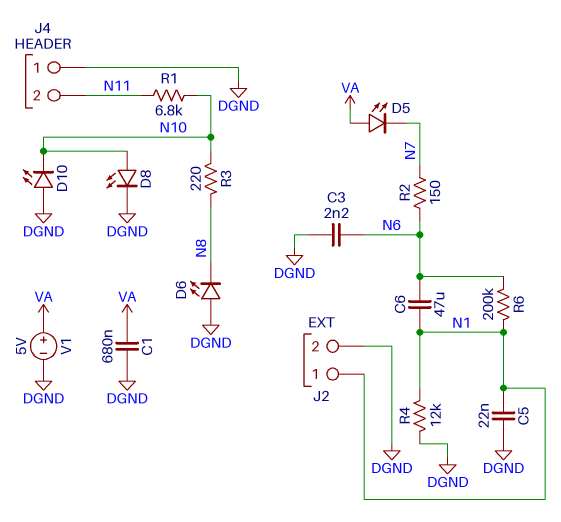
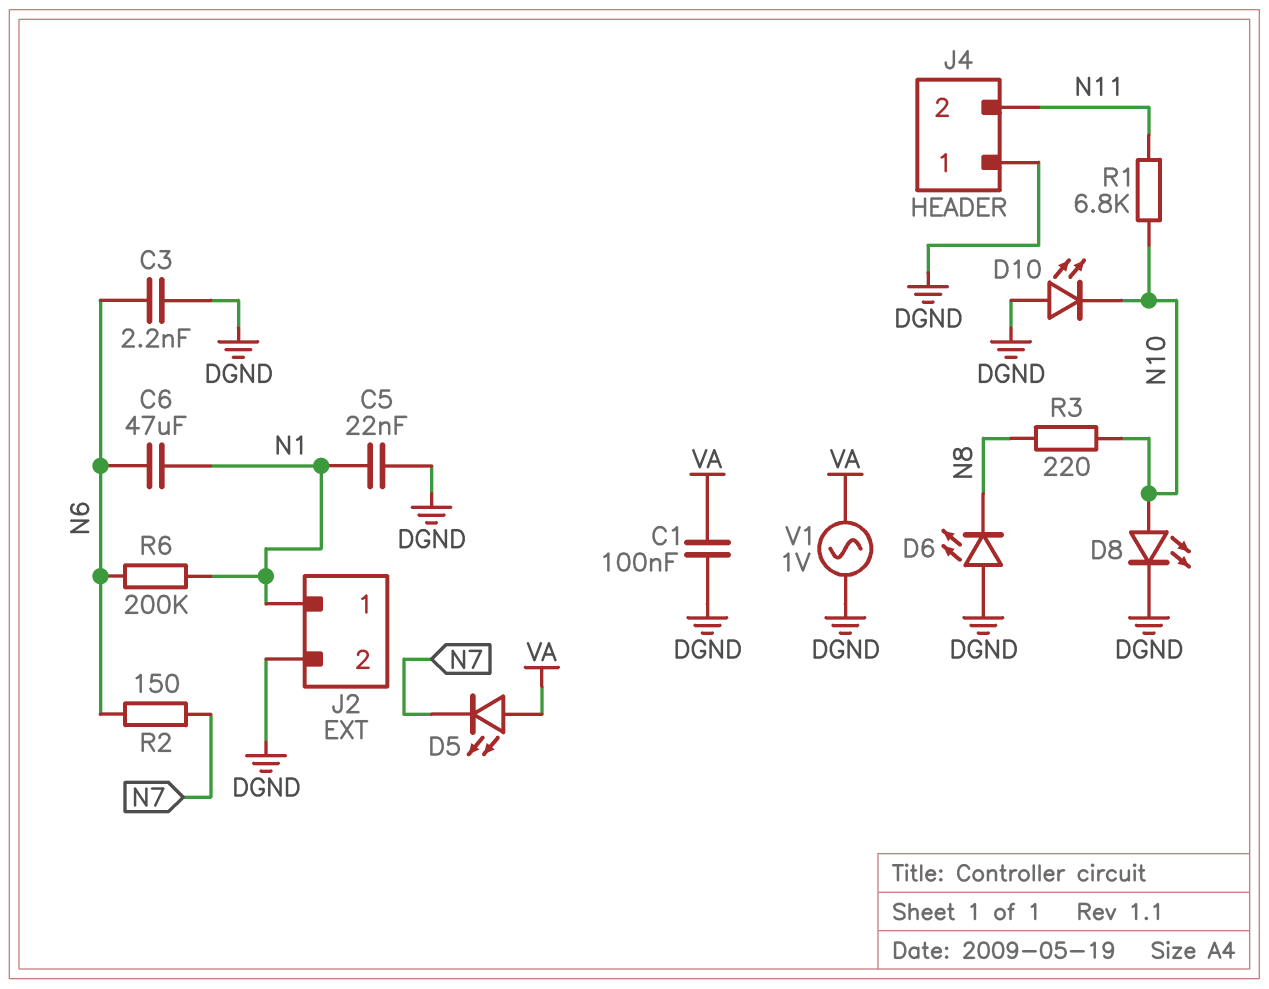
C1: 680nF (DGND, VA) -> 100nF (DGND, VA)
R4: 12k (DGND, N1) -> none
V1: 5V (plus VA, minus DGND) -> AC 1V (DGND, VA)

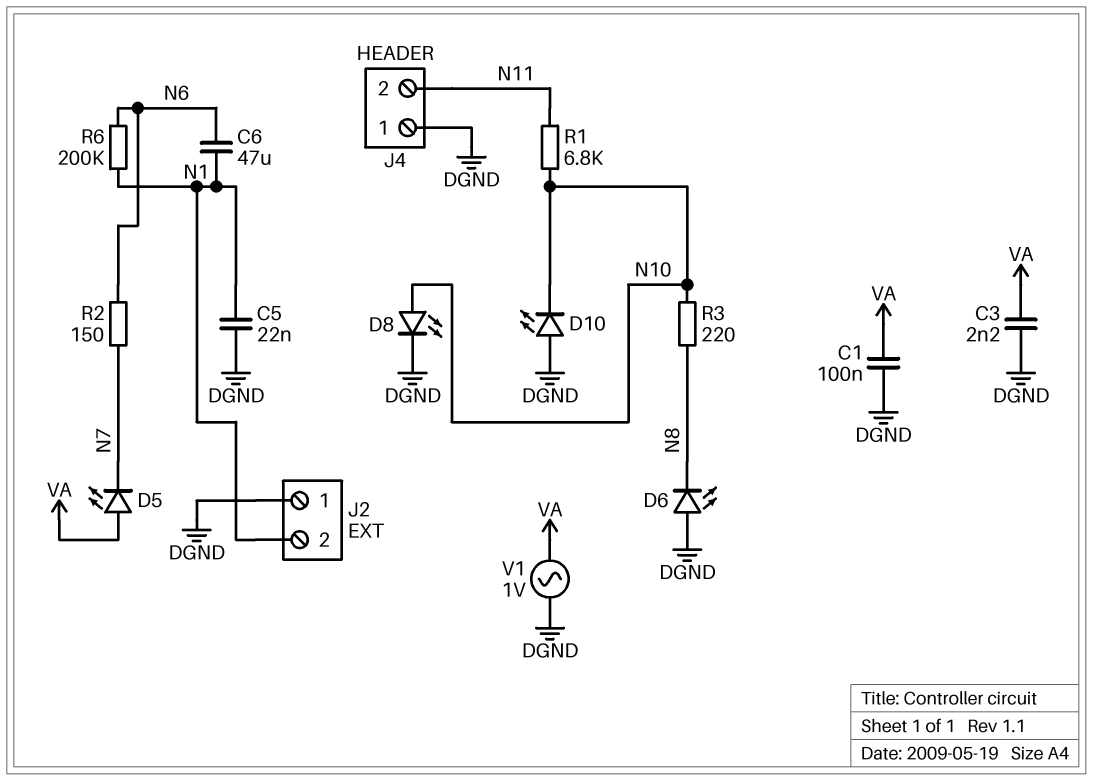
C3: 2.2nF (DGND, N6) -> 2.2nF (DGND, VA)
J2 pin 1: N1 -> DGND
J2 pin 2: DGND -> N1

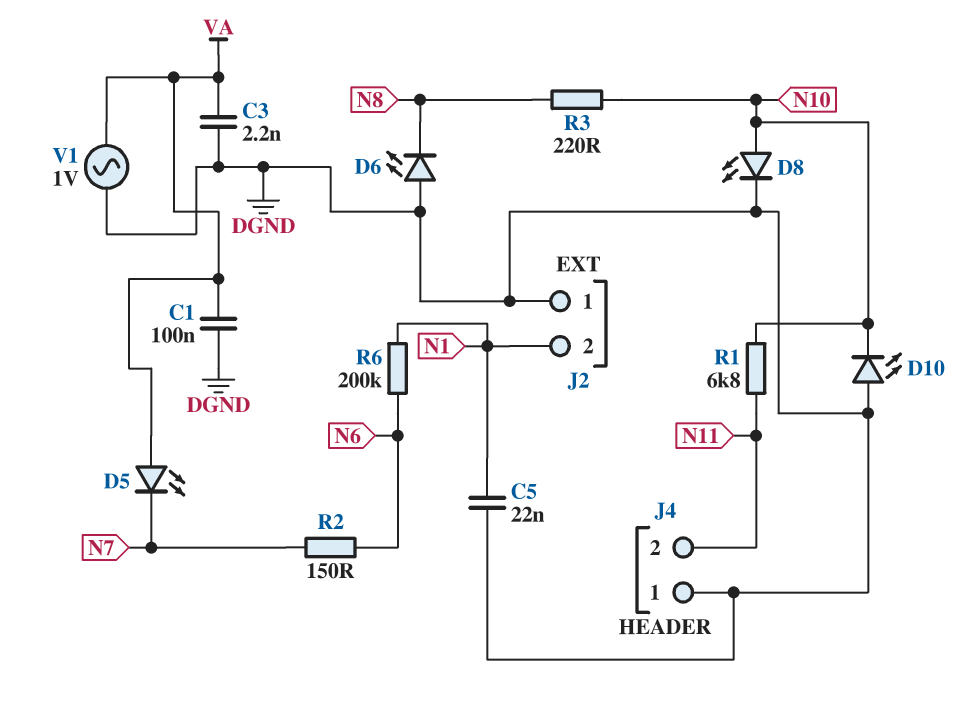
C6: 47uF (N1, N6) -> none

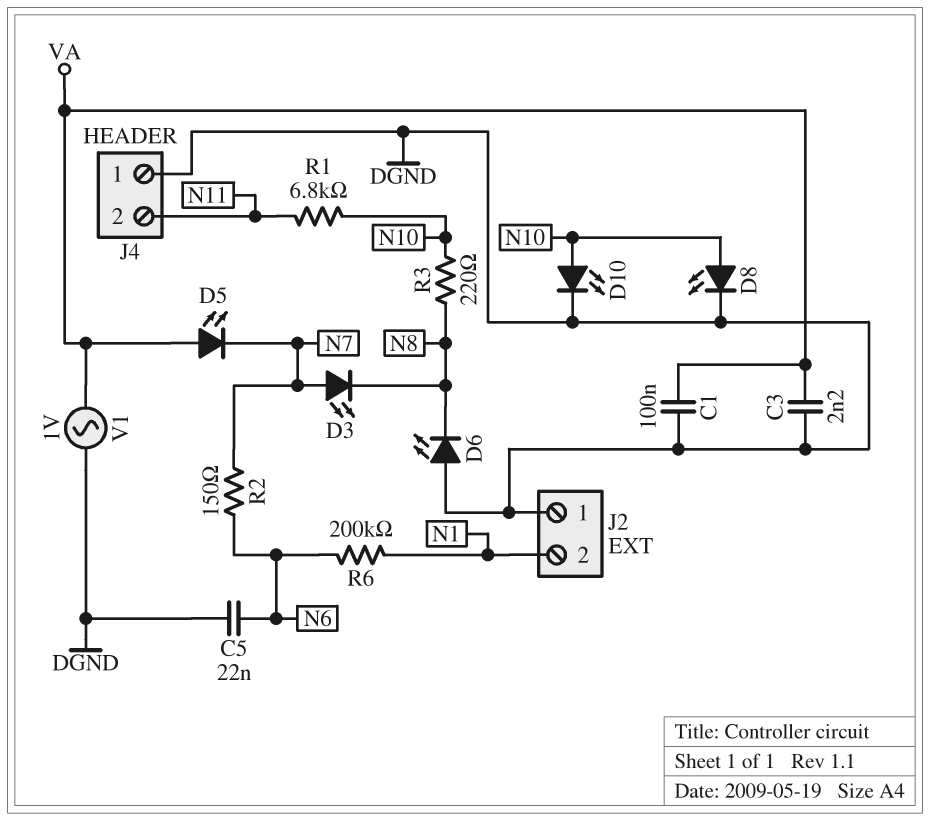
C5: 22nF (DGND, N1) -> 22nF (DGND, N6)
D3: none -> LED (A N7, K N8)
D10: LED (A DGND, K N10) -> LED (A N10, K DGND)

